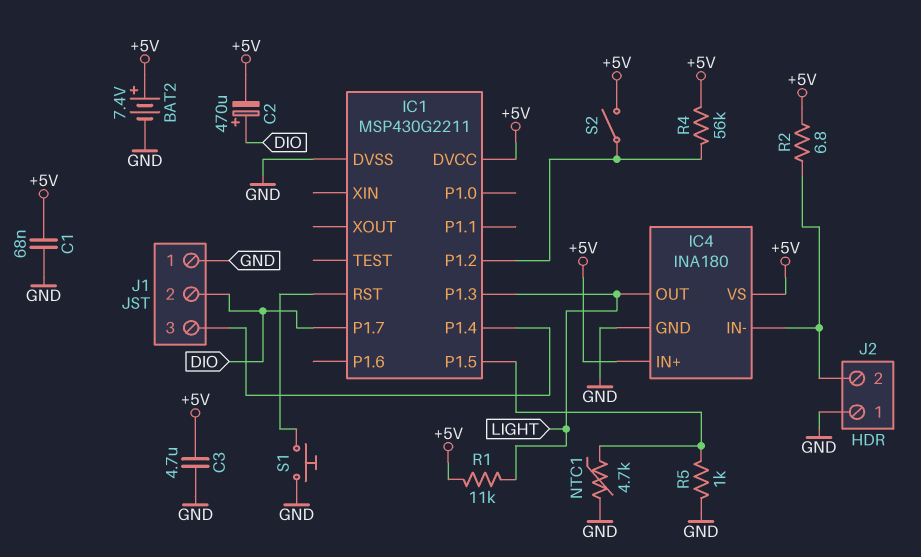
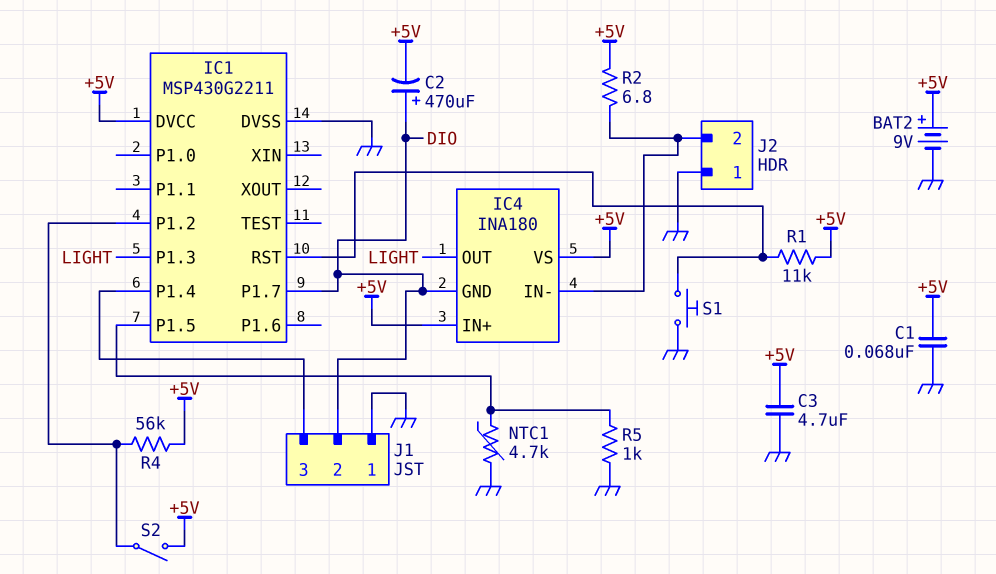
BAT2: 7.4V (plus +5V, minus GND) -> 9V (plus +5V, minus GND)
IC4 pin GND: GND -> DIO
R1: 11k (+5V, LIGHT) -> 11k (+5V, IC1/RST)

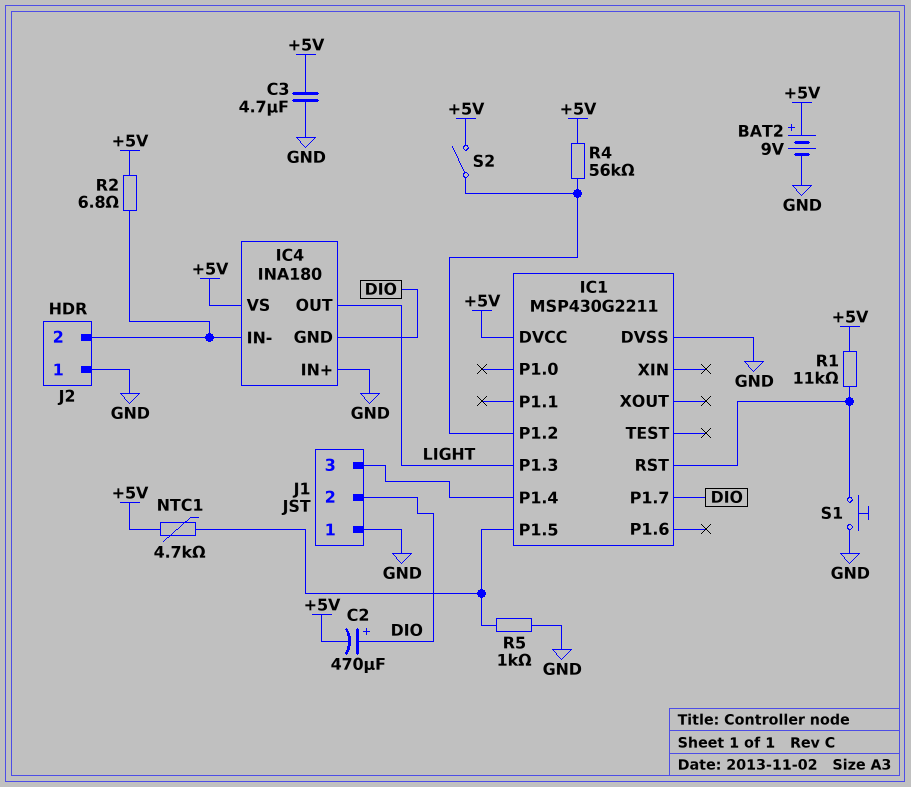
C1: 68nF (+5V, GND) -> none
IC4 pin IN+: +5V -> GND
NTC1: 4.7k (GND, IC1/P1.5) -> 4.7k (+5V, IC1/P1.5)

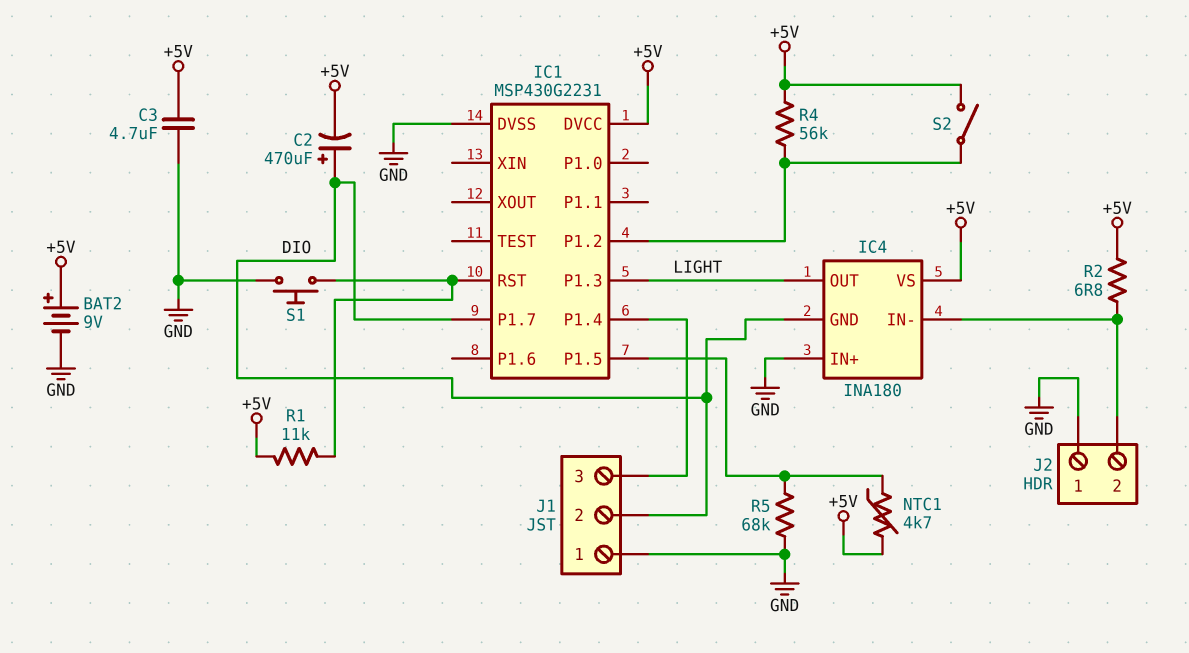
IC1: MSP430G2211 -> MSP430G2231
R5: 1k (GND, IC1/P1.5) -> 68k (GND, IC1/P1.5)

